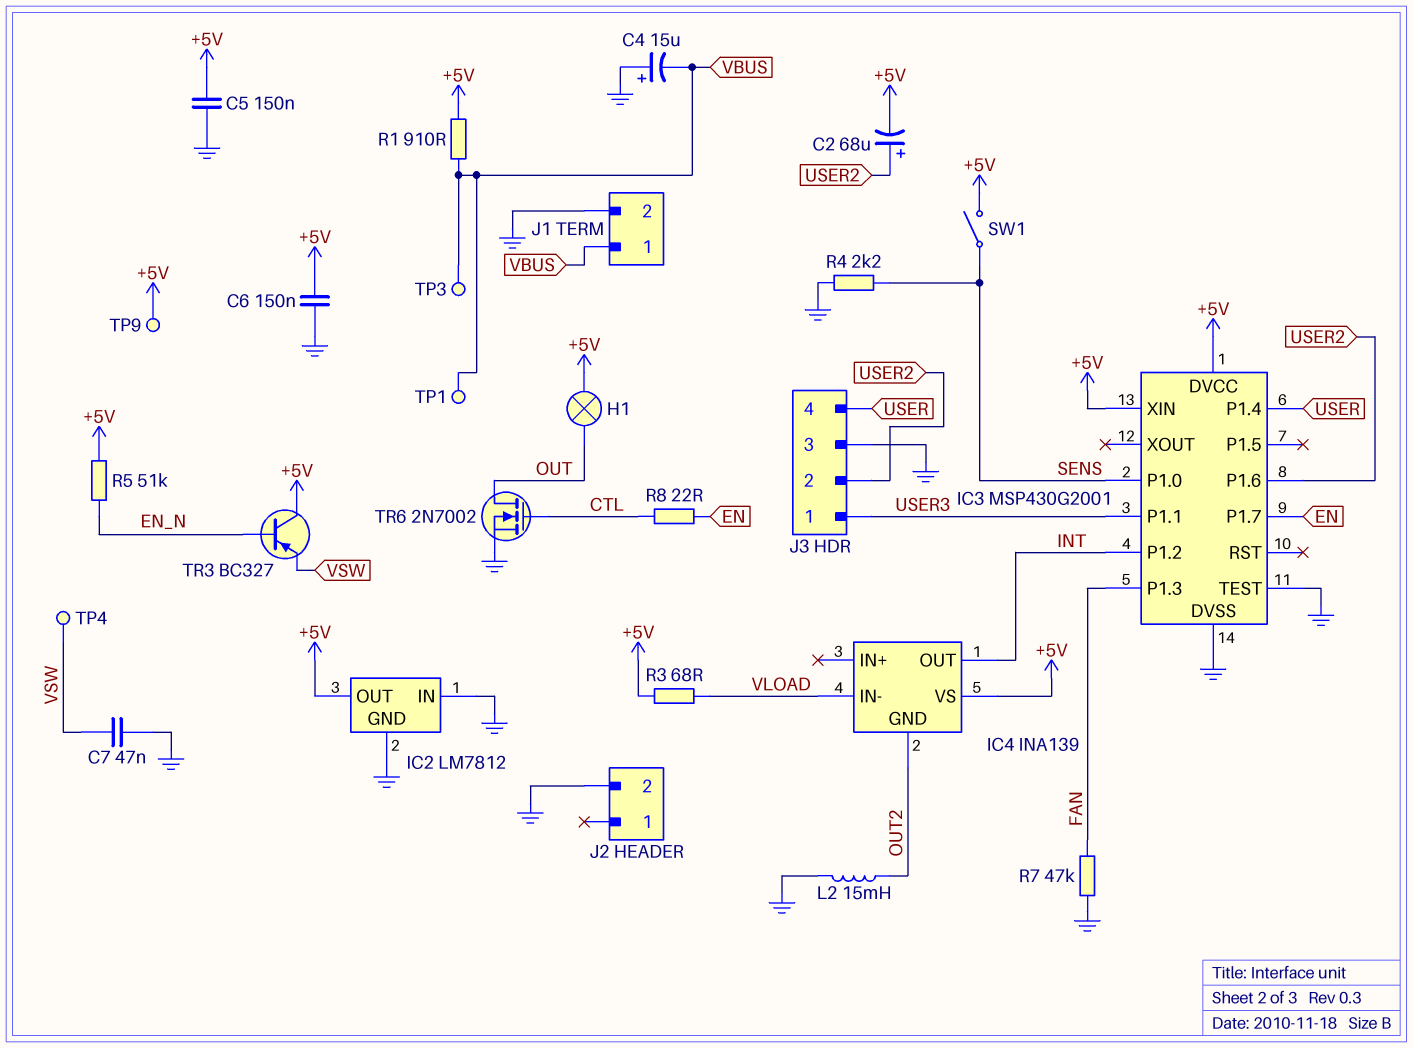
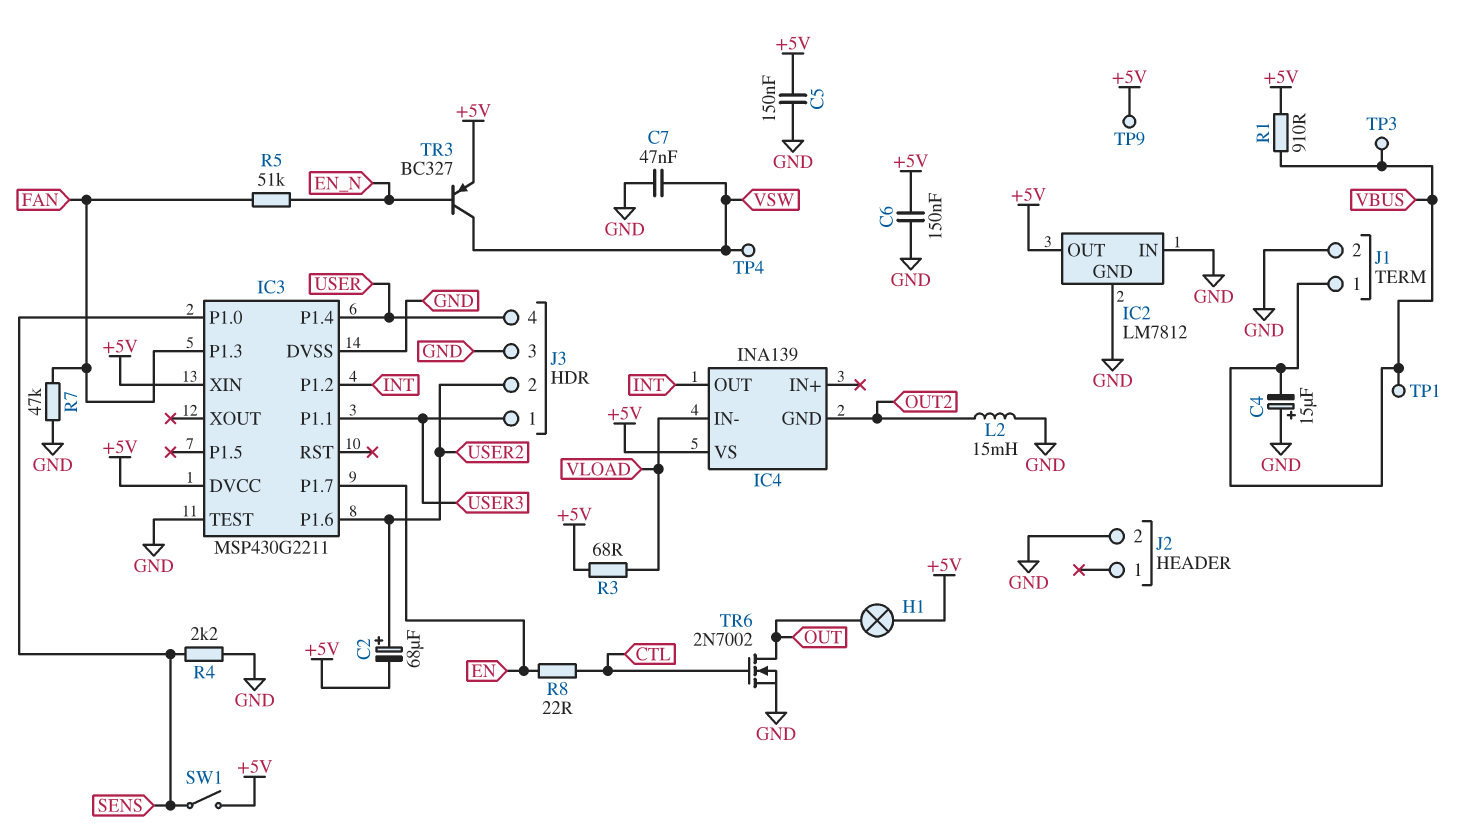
IC3: MSP430G2001 -> MSP430G2211
R5: 51k (+5V, EN_N) -> 51k (EN_N, FAN)
TR3: PNP BC327 (B EN_N, C +5V, E VSW) -> PNP BC327 (B EN_N, C VSW, E +5V)

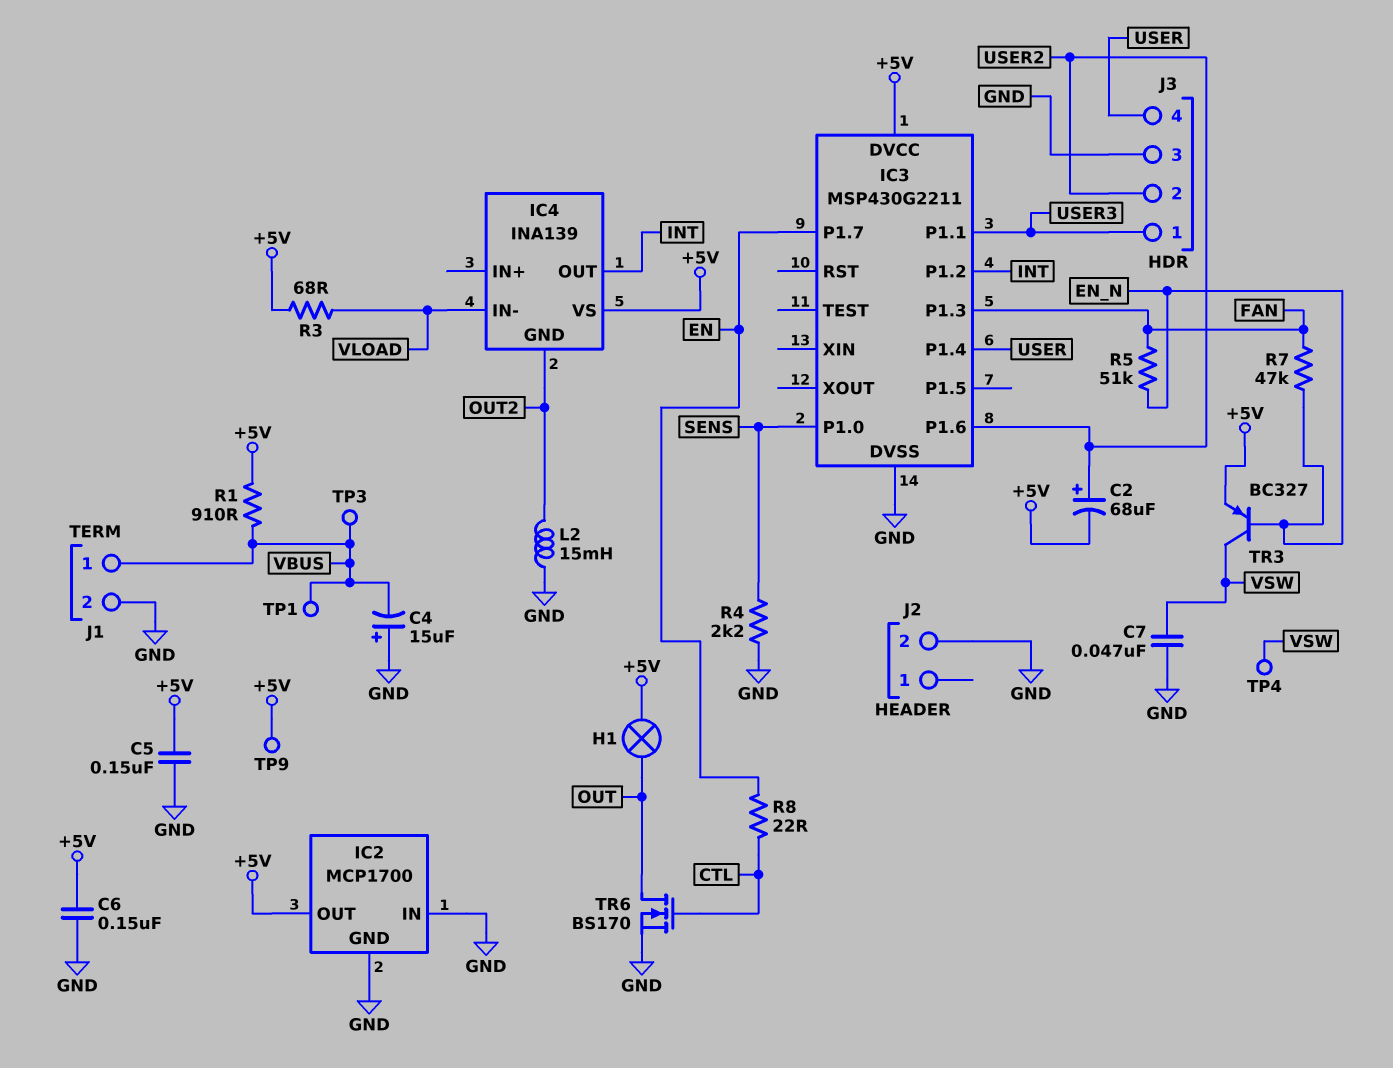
IC2: LM7812 -> MCP1700
IC3 pin TEST: GND -> none
IC3 pin XIN: +5V -> none
R7: 47k (FAN, GND) -> 47k (EN_N, FAN)
SW1: switch (+5V, SENS) -> none
TR6: NMOS 2N7002 (G CTL, D OUT, S GND) -> NMOS BS170 (G CTL, D OUT, S GND)

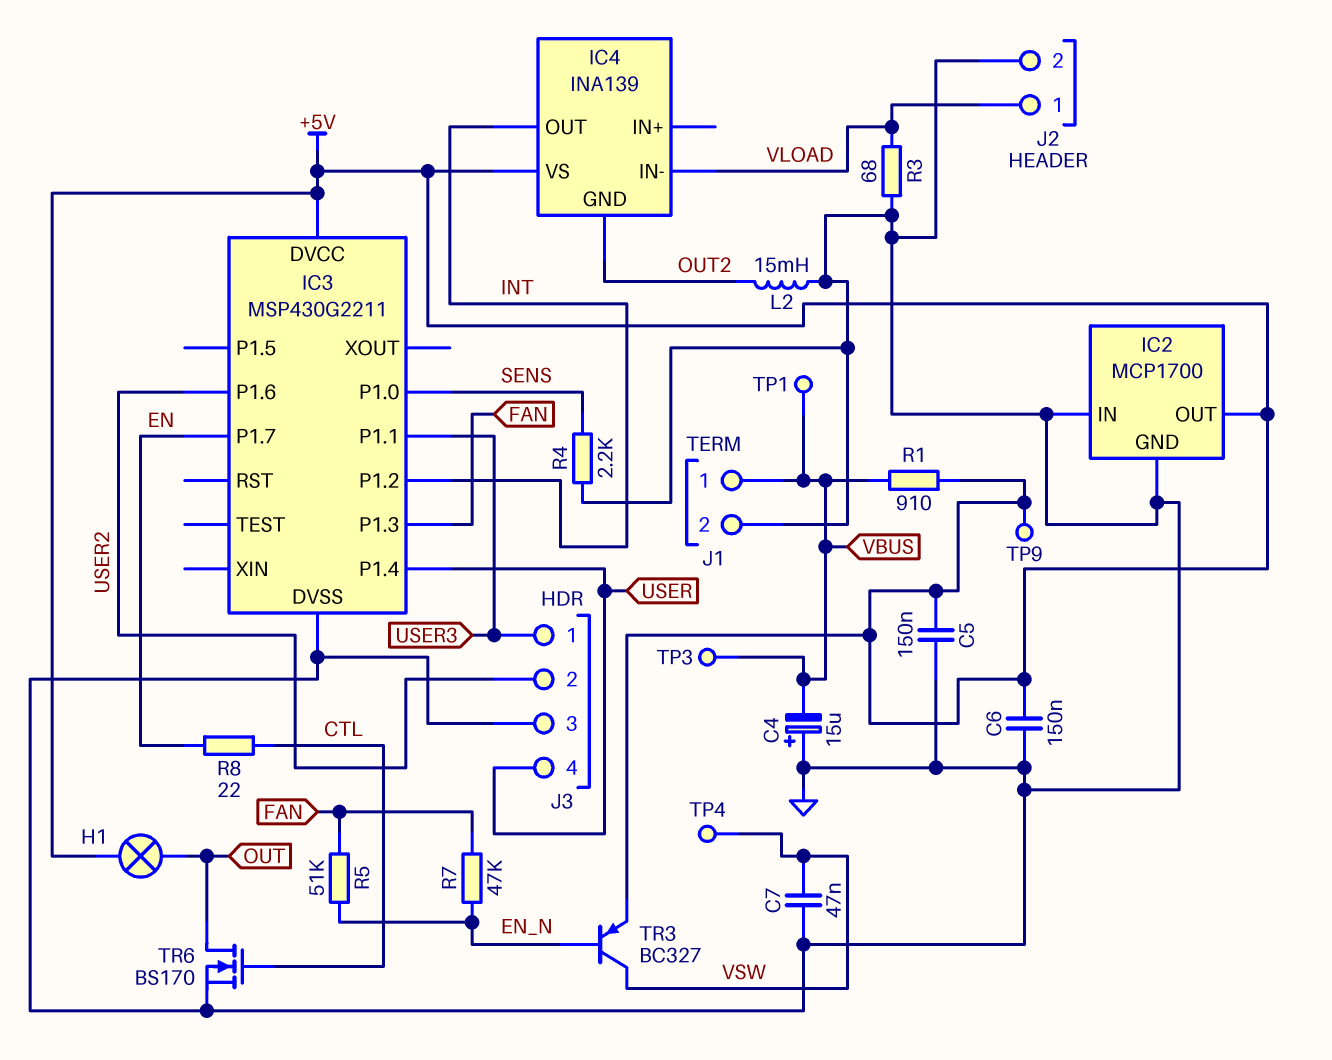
C2: 68uF (plus USER2, minus +5V) -> none
J2 pin 1: none -> VLOAD
R3: 68 (+5V, VLOAD) -> 68 (GND, VLOAD)

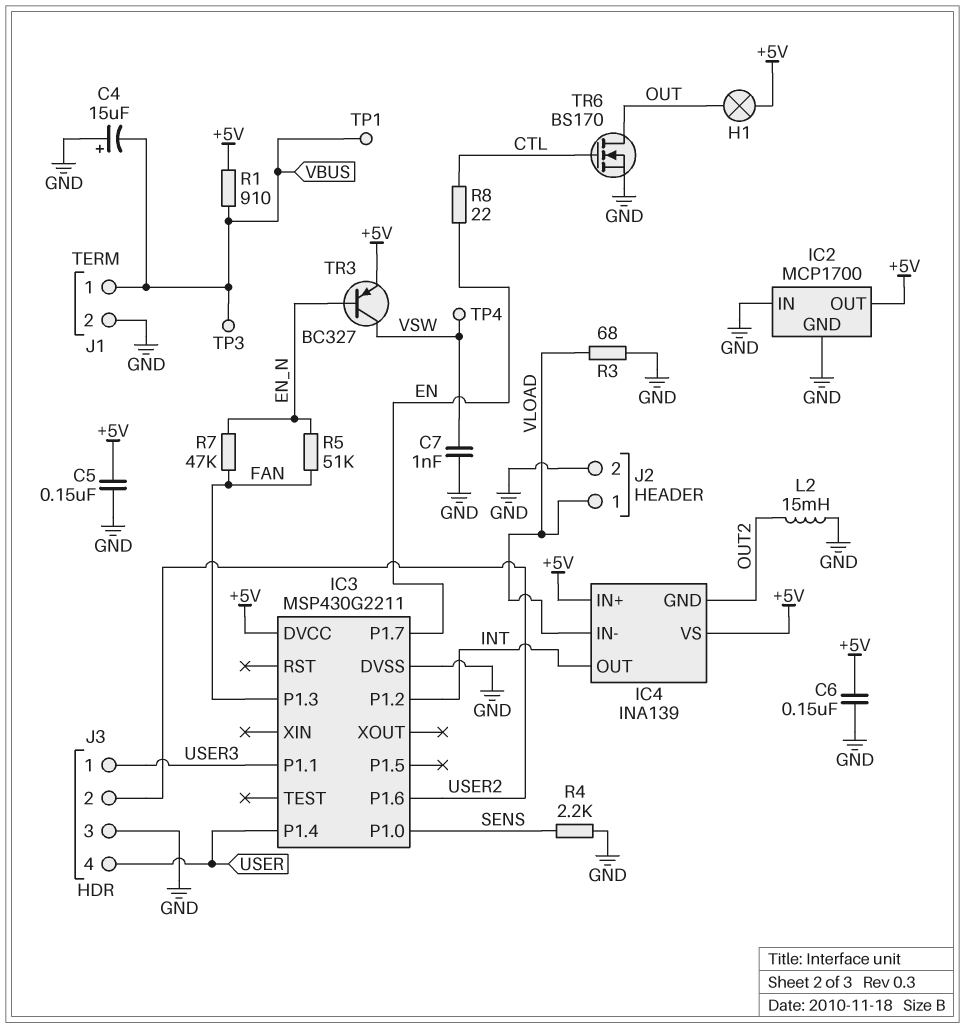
C7: 47nF (GND, VSW) -> 1nF (GND, VSW)
IC4 pin IN+: none -> +5V
TP9: test point (+5V) -> none

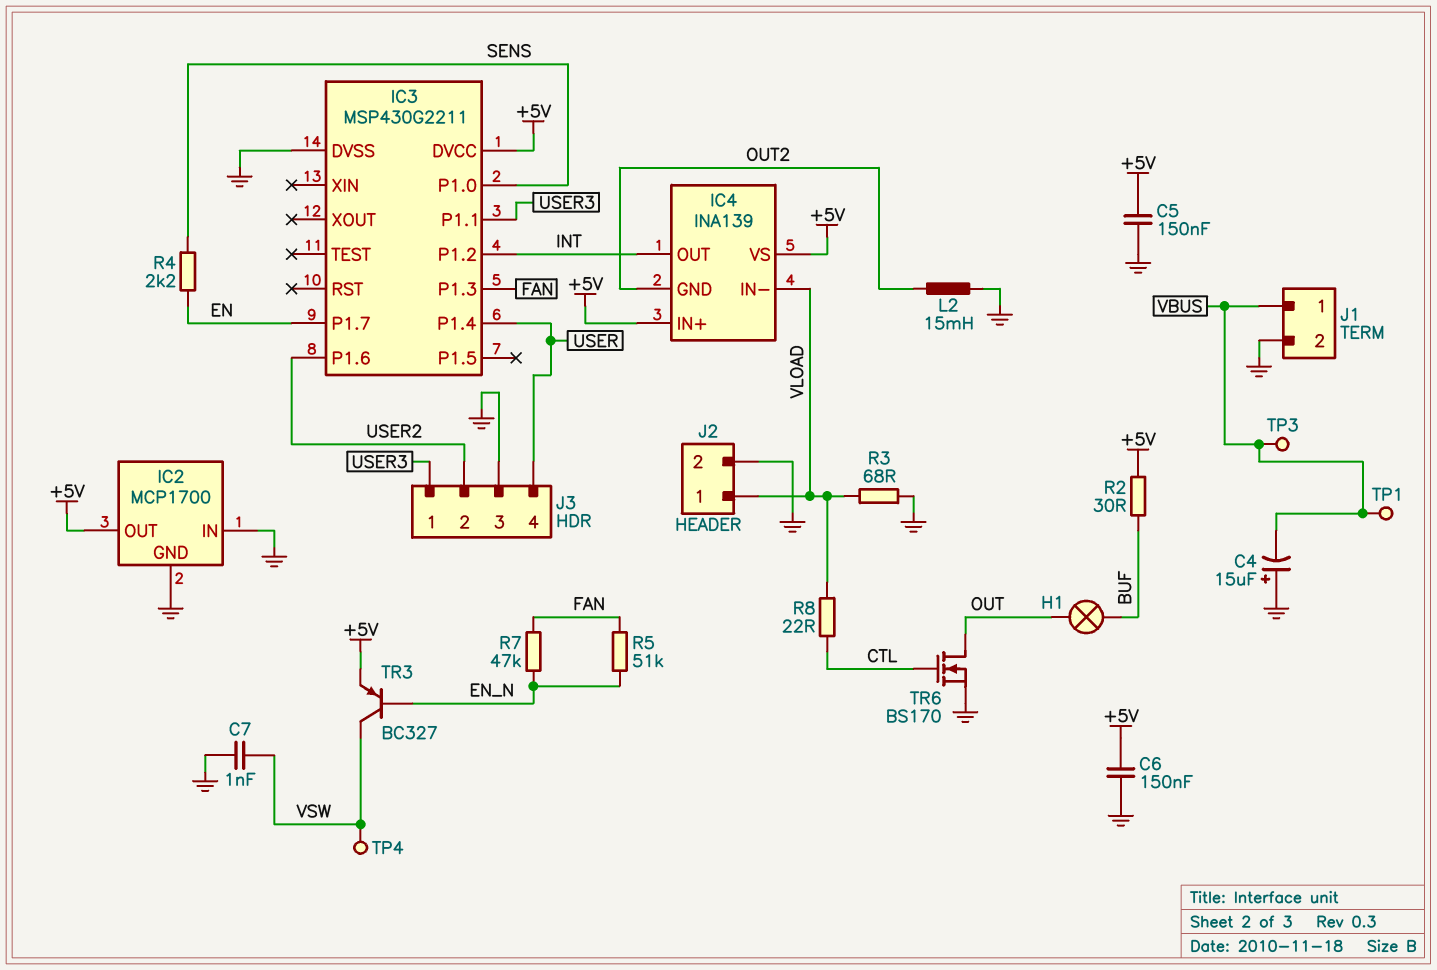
H1: lamp (+5V, OUT) -> lamp (BUF, OUT)
R1: 910 (+5V, VBUS) -> none
R2: none -> 30 (+5V, BUF)
R4: 2.2k (GND, SENS) -> 2.2k (EN, SENS)
R8: 22 (CTL, EN) -> 22 (CTL, VLOAD)

